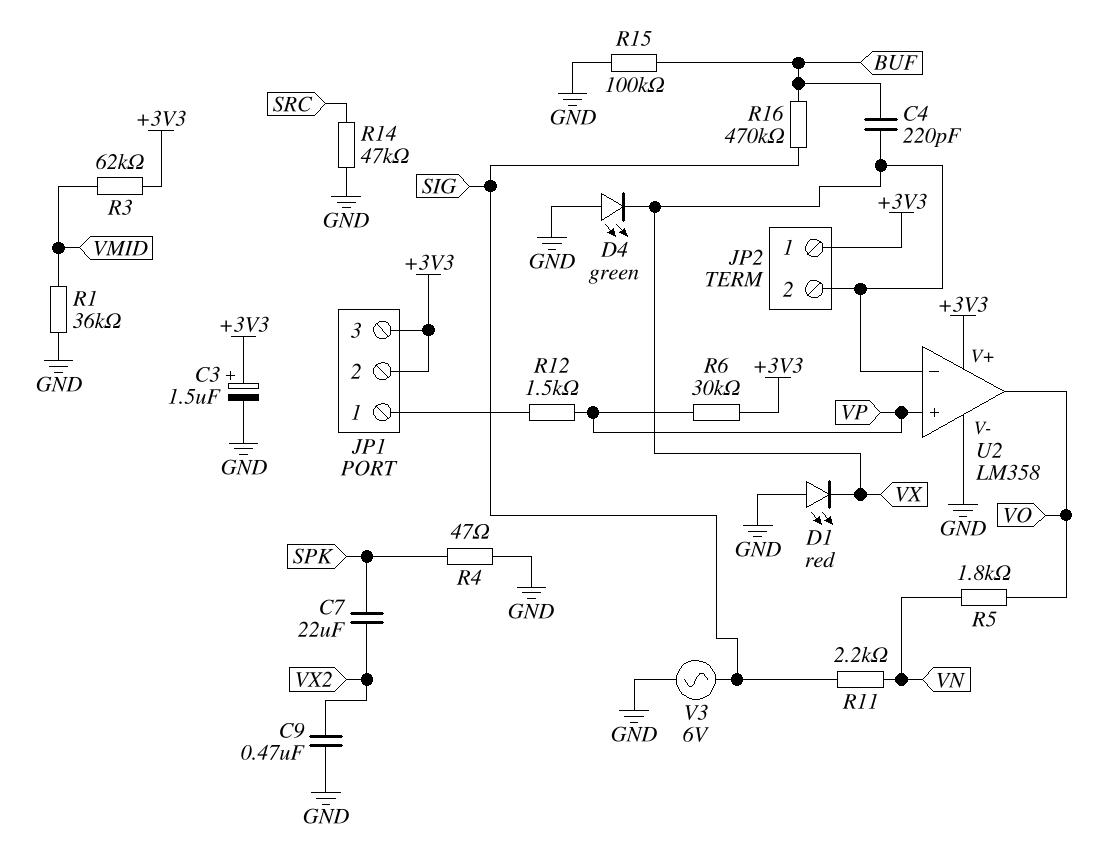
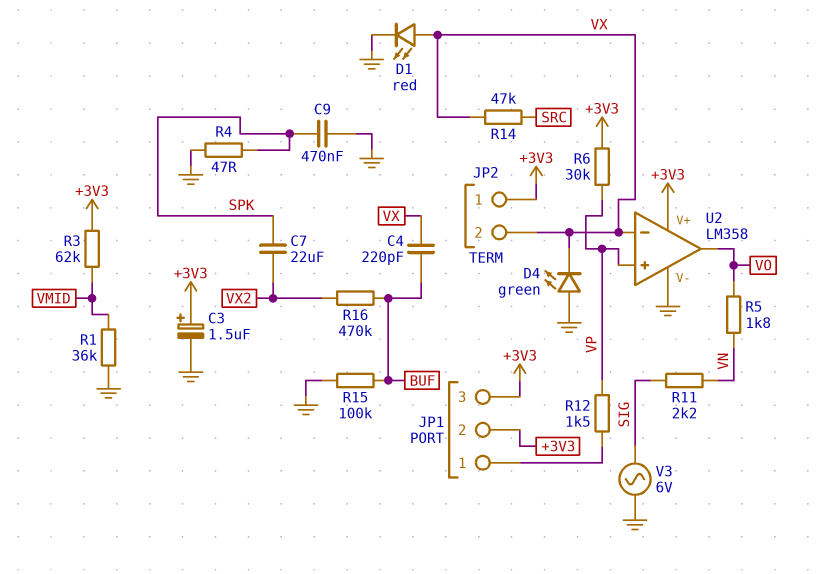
C9: 470nF (GND, VX2) -> 470nF (GND, SPK)
D1: LED red (A GND, K VX) -> LED red (A VX, K GND)
R14: 47k (GND, SRC) -> 47k (SRC, VX)
R16: 470k (BUF, SIG) -> 470k (BUF, VX2)

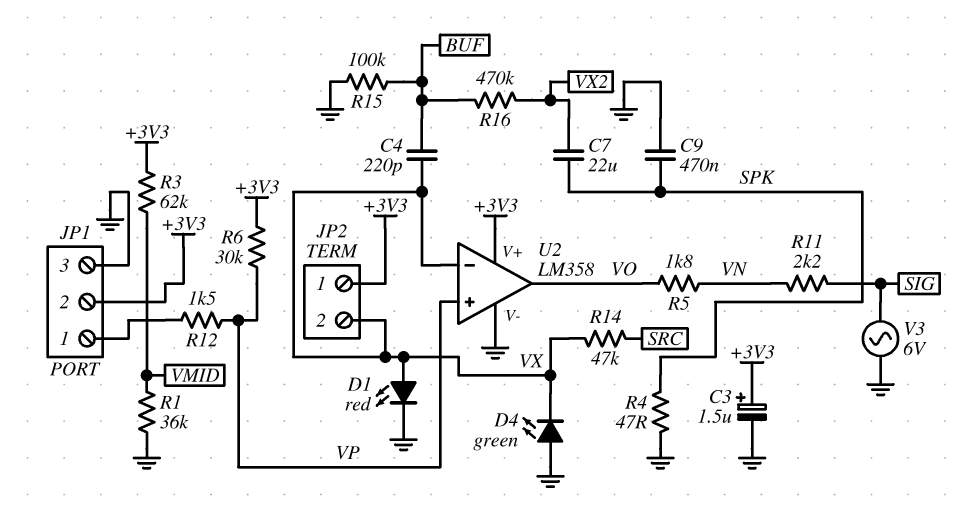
JP1 pin 3: +3V3 -> GND

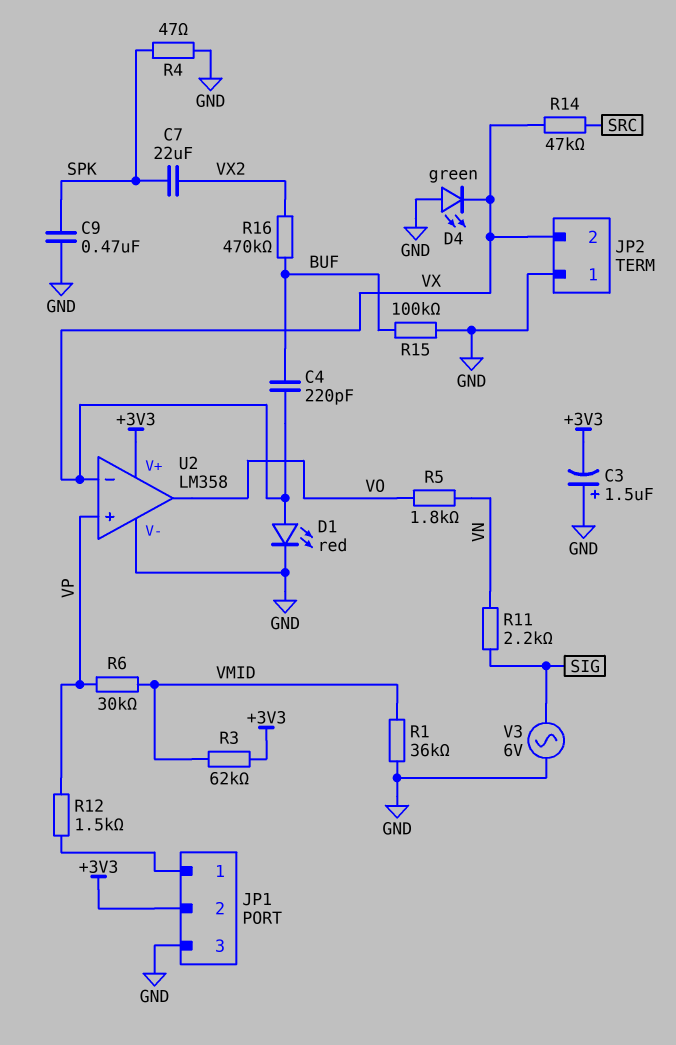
C3: 1.5uF (plus +3V3, minus GND) -> 1.5uF (plus GND, minus +3V3)
JP2 pin 1: +3V3 -> GND
R6: 30k (+3V3, VP) -> 30k (VMID, VP)

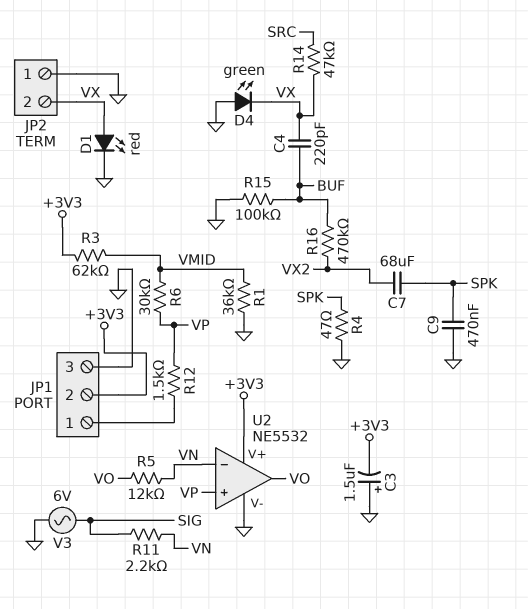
C7: 22uF (SPK, VX2) -> 68uF (SPK, VX2)
R5: 1.8k (VN, VO) -> 12k (VN, VO)
U2: LM358 -> NE5532
U2 pin in-: VX -> VN

